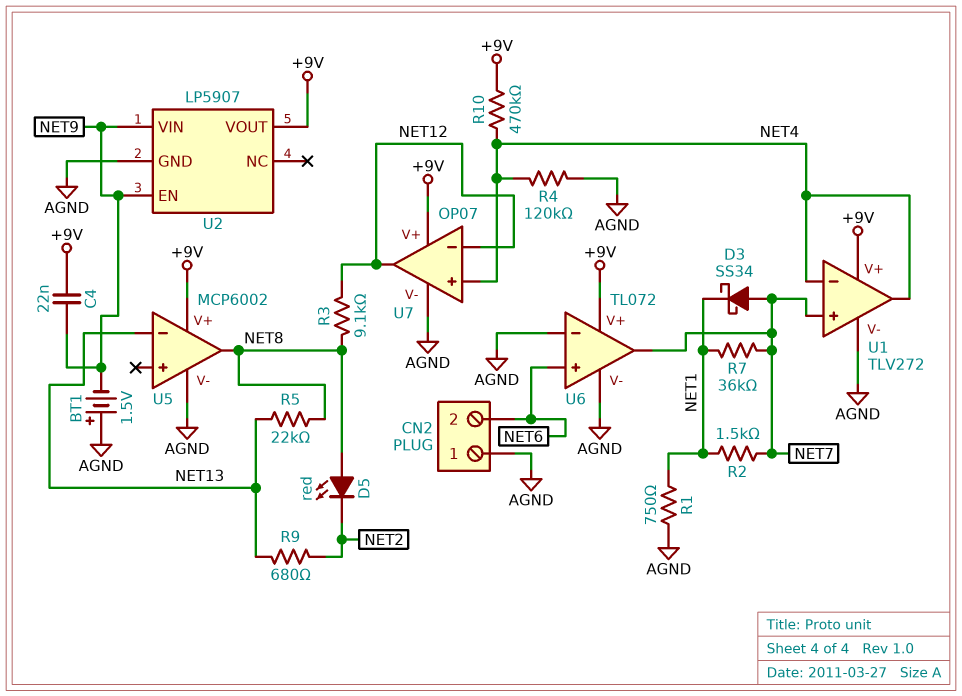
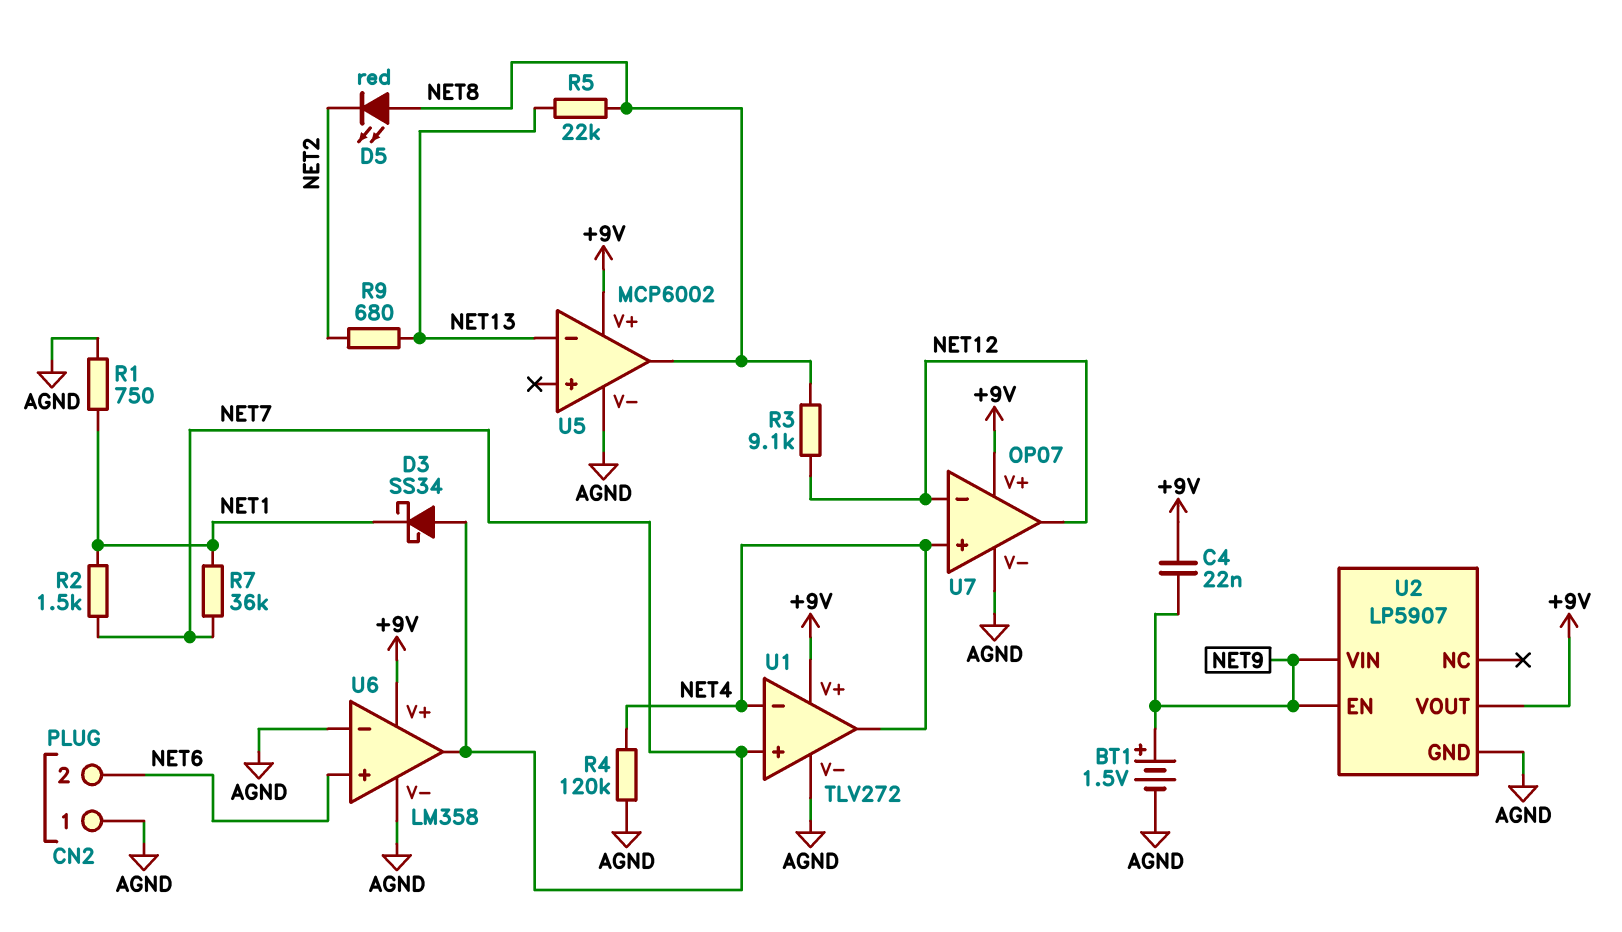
BT1: 1.5V (plus AGND, minus NET9) -> 1.5V (plus NET9, minus AGND)
R10: 470k (+9V, NET4) -> none
U6: TL072 -> LM358

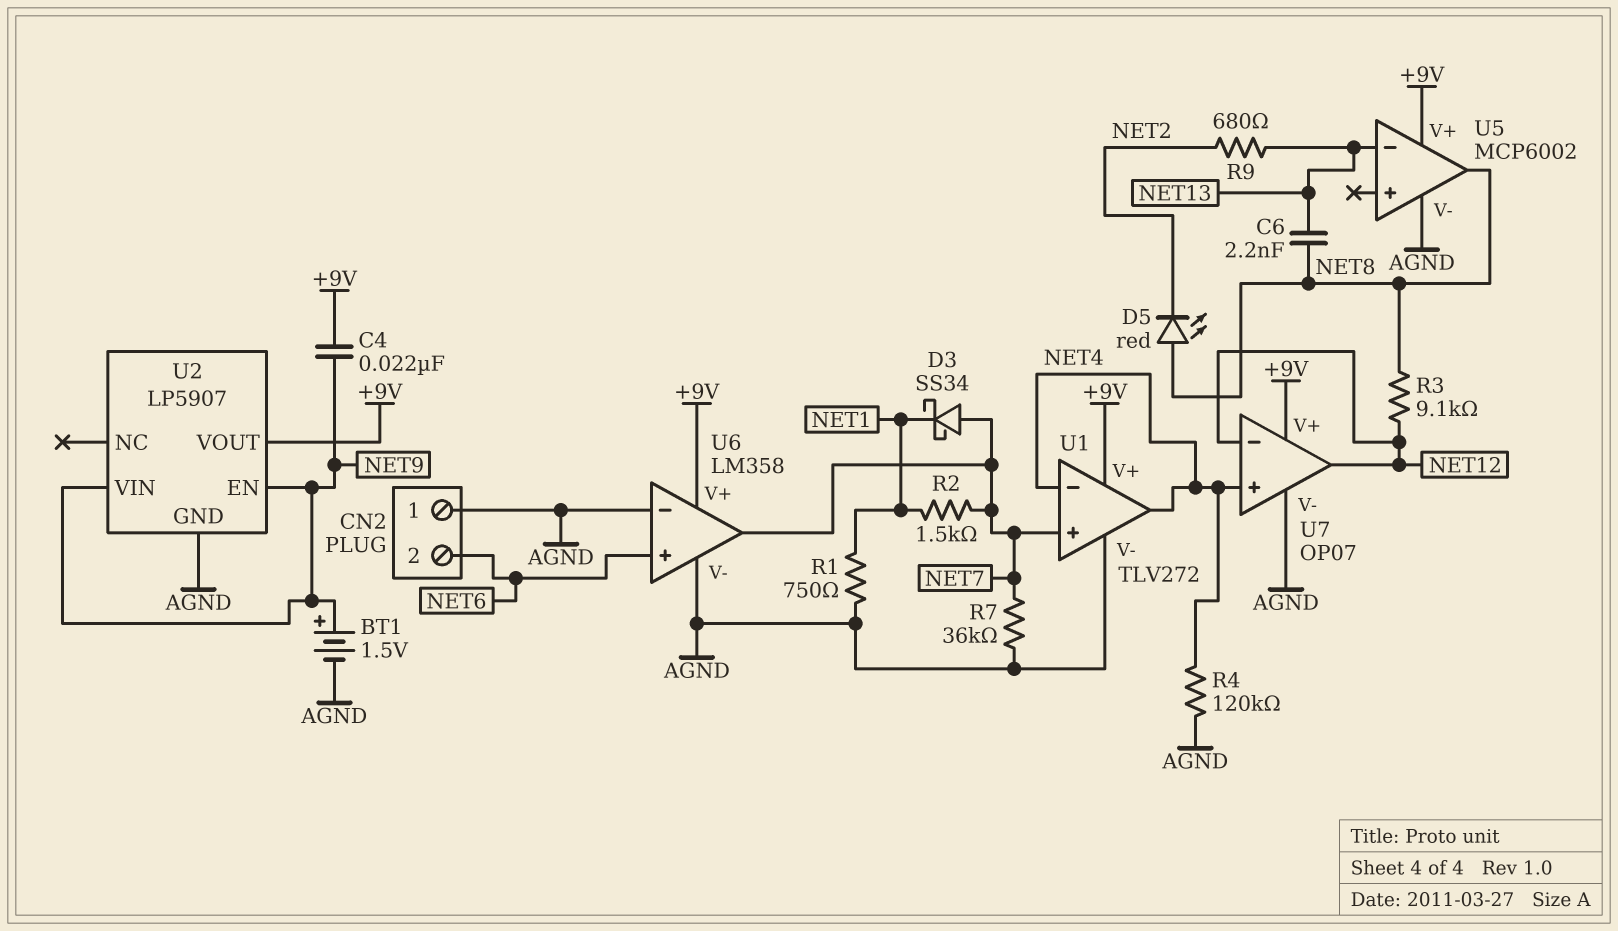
C6: none -> 2.2nF (NET8, NET13)
R5: 22k (NET8, NET13) -> none
R7: 36k (NET1, NET7) -> 36k (AGND, NET7)

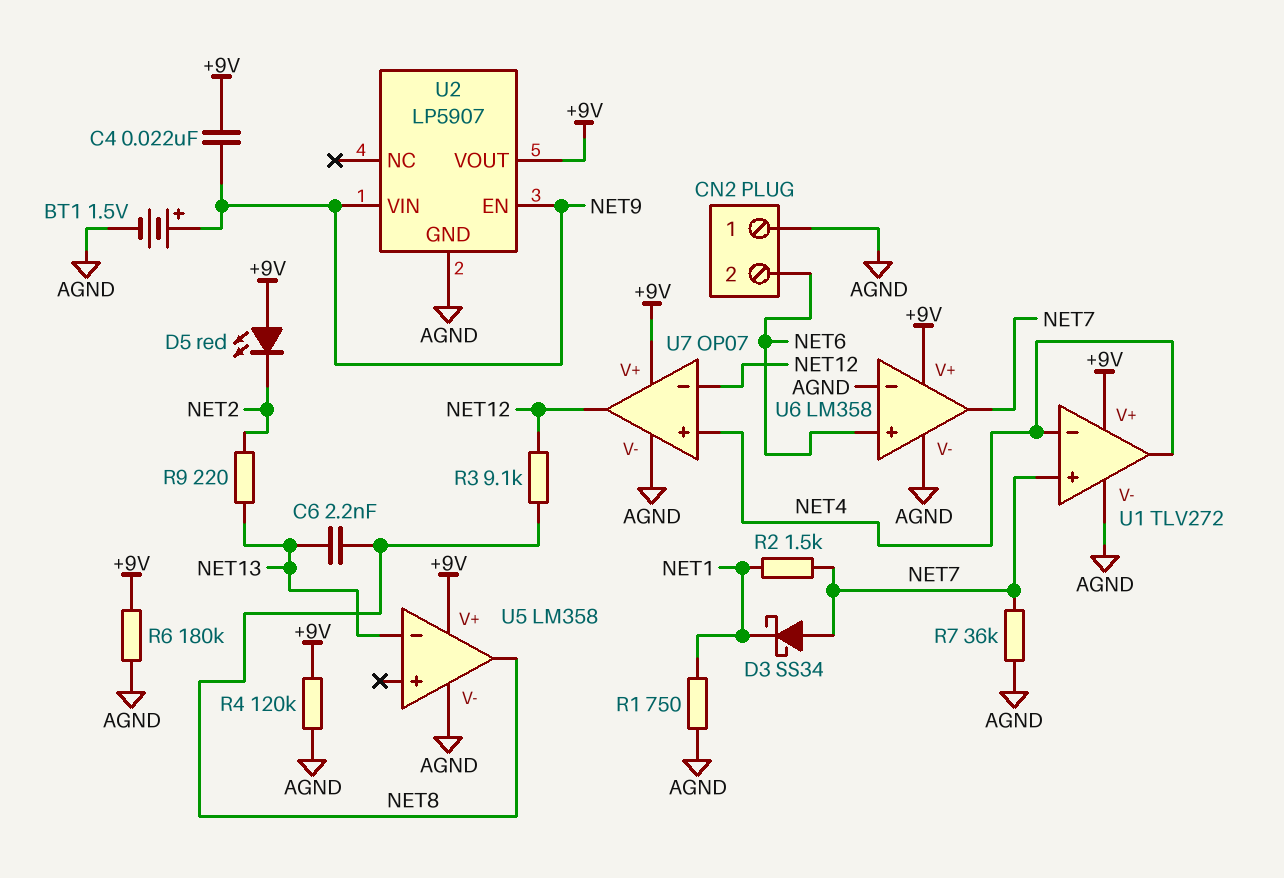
D5: LED red (A NET8, K NET2) -> LED red (A +9V, K NET2)
R4: 120k (AGND, NET4) -> 120k (+9V, AGND)
R6: none -> 180k (+9V, AGND)
R9: 680 (NET2, NET13) -> 220 (NET2, NET13)
U5: MCP6002 -> LM358

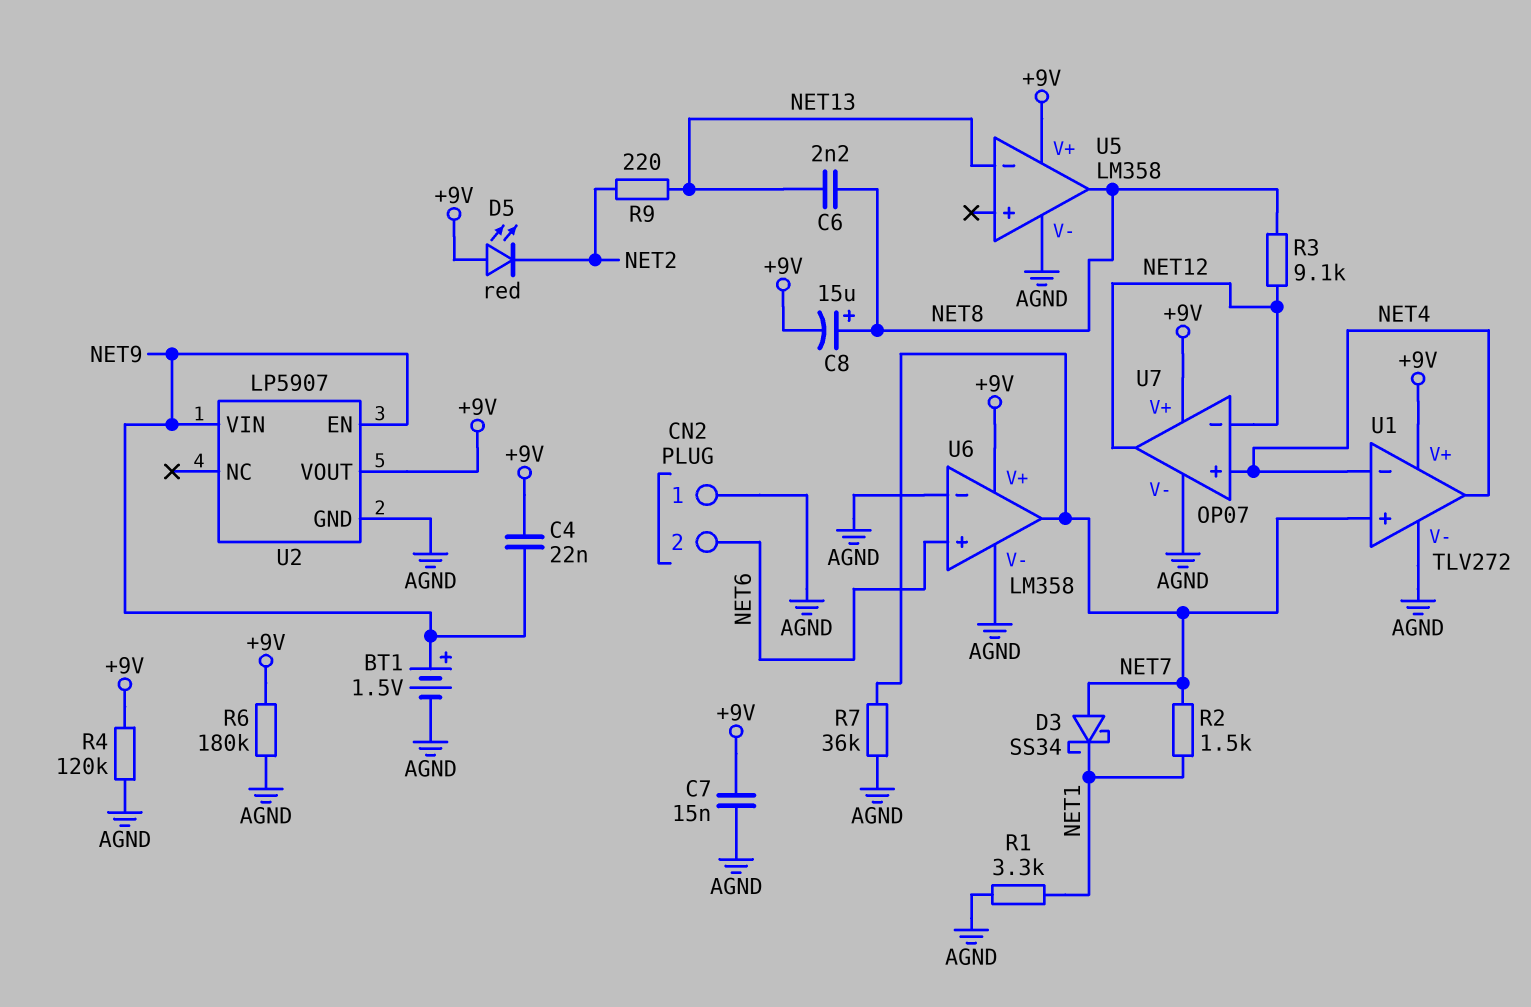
C7: none -> 15nF (+9V, AGND)
C8: none -> 15uF (plus NET8, minus +9V)
R1: 750 (AGND, NET1) -> 3.3k (AGND, NET1)

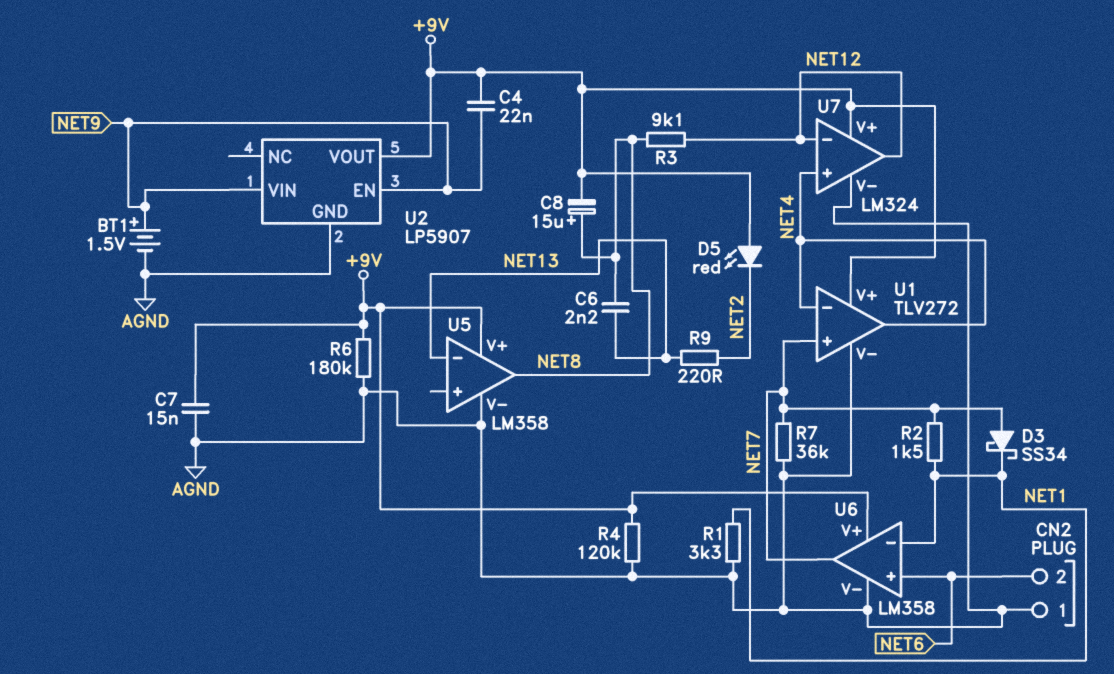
U6 pin in-: AGND -> NET1
U7: OP07 -> LM324

